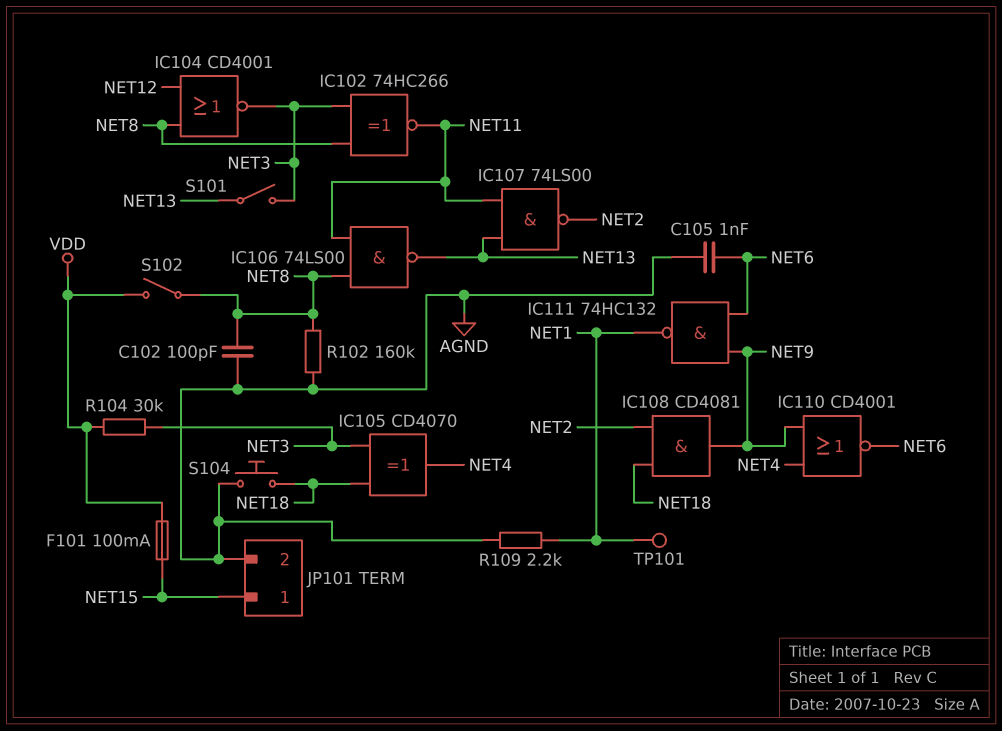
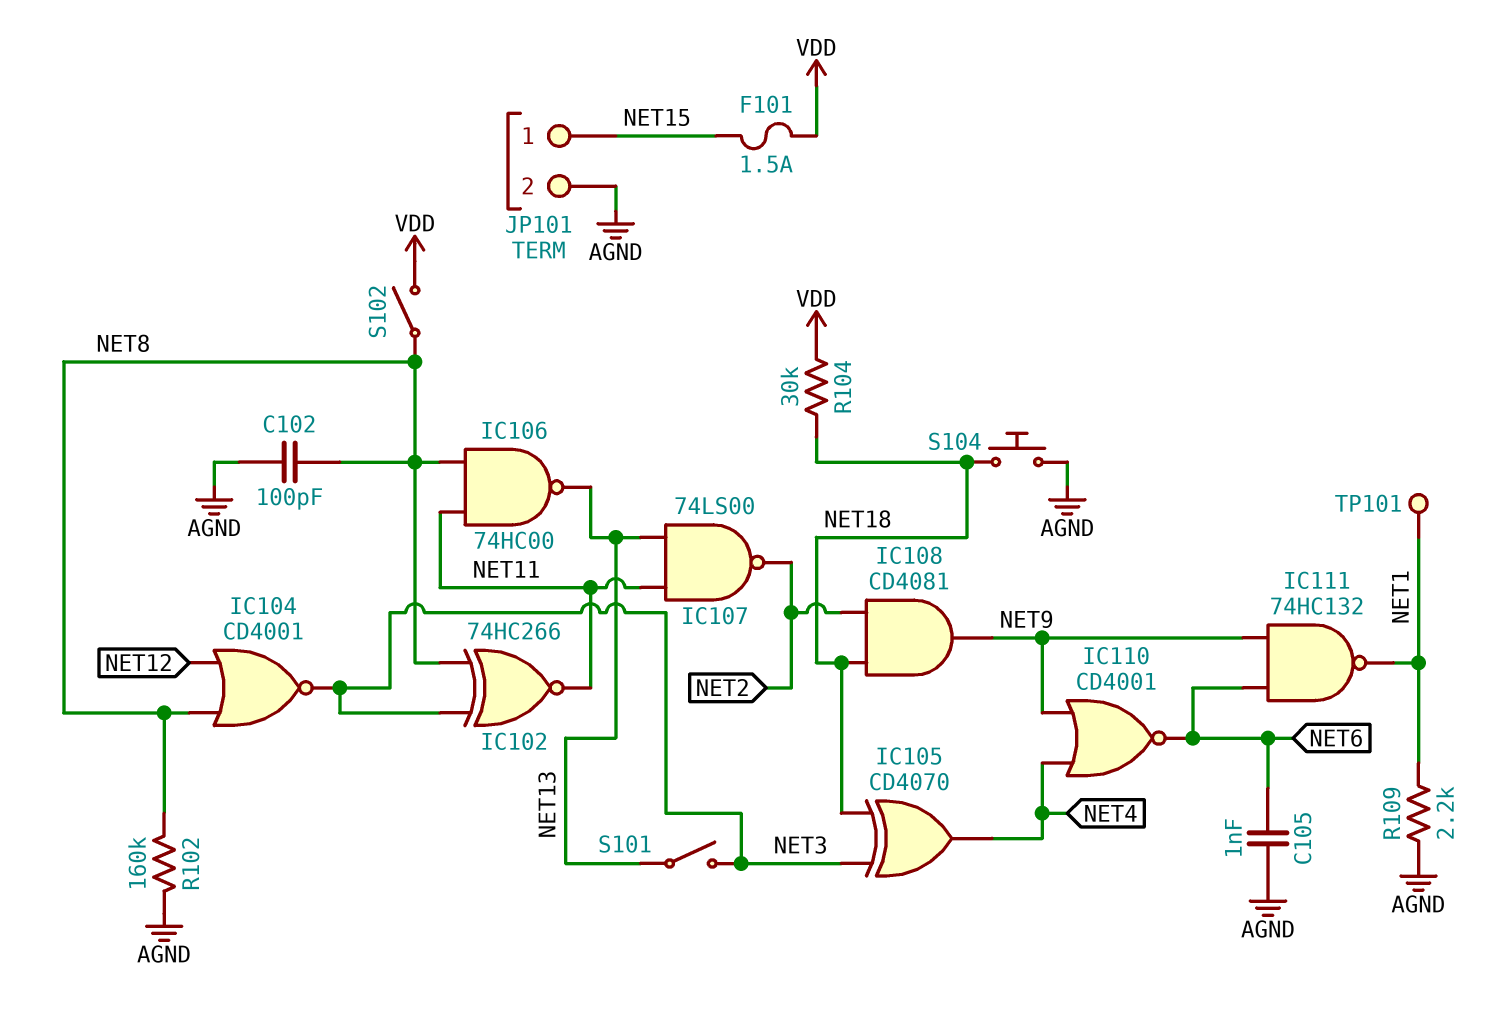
F101: 100mA (NET15, VDD) -> 1.5A (NET15, VDD)
IC106: NAND 74LS00 (in NET8, in NET11, out NET13) -> NAND 74HC00 (in NET8, in NET11, out NET13)
R104: 30k (NET3, VDD) -> 30k (NET18, VDD)

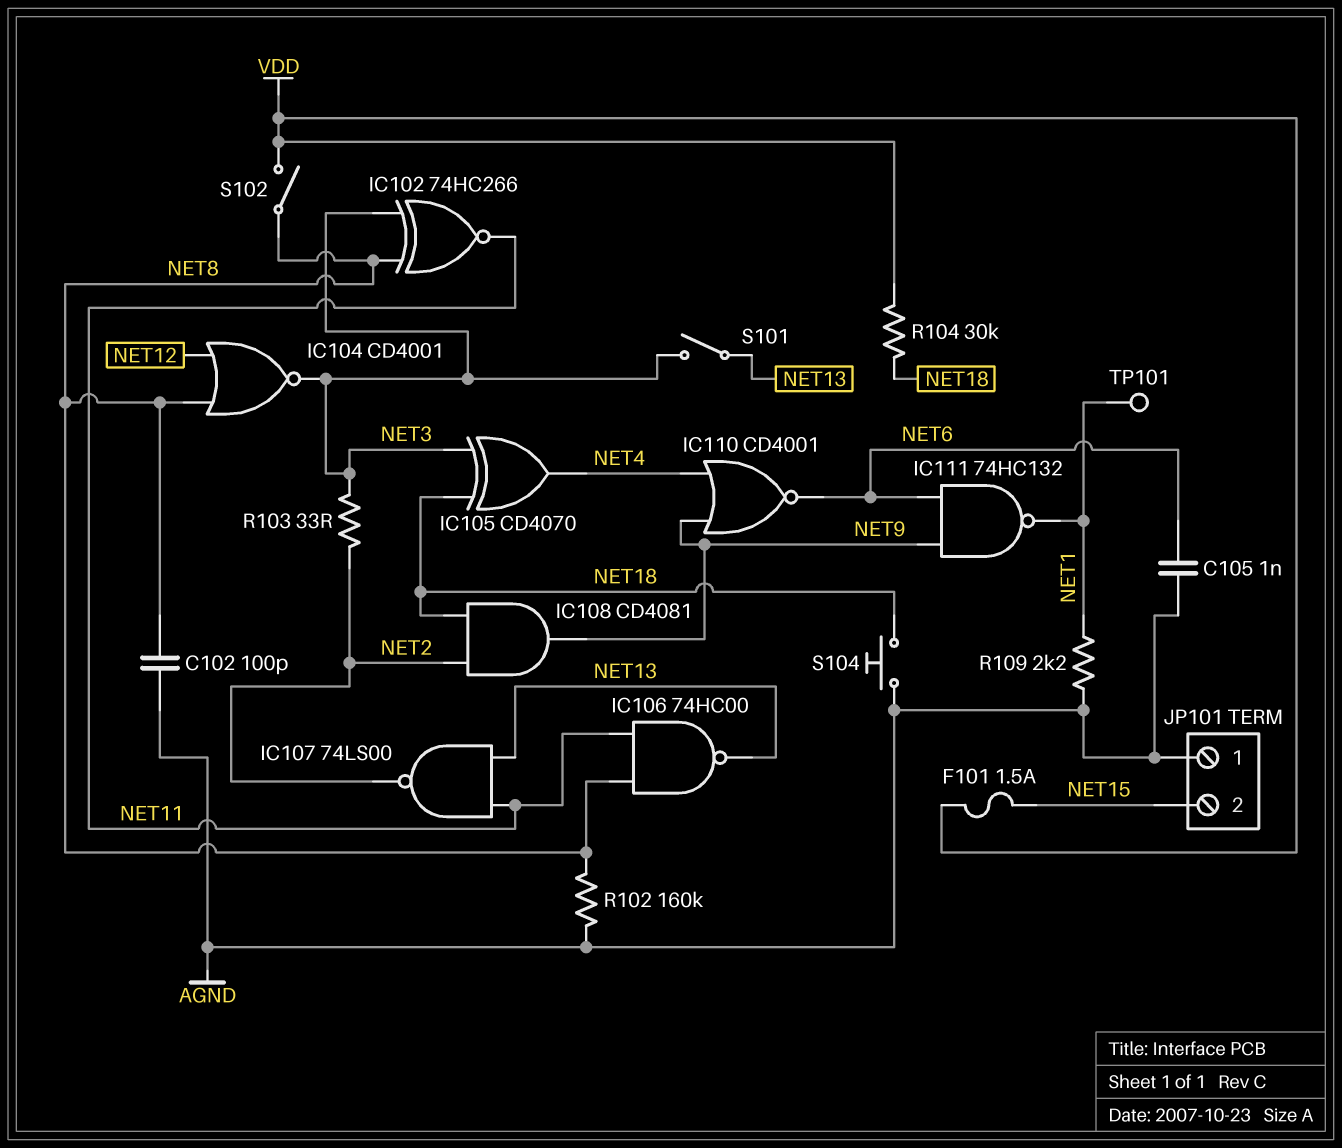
JP101 pin 1: NET15 -> AGND
JP101 pin 2: AGND -> NET15
R103: none -> 33 (NET2, NET3)

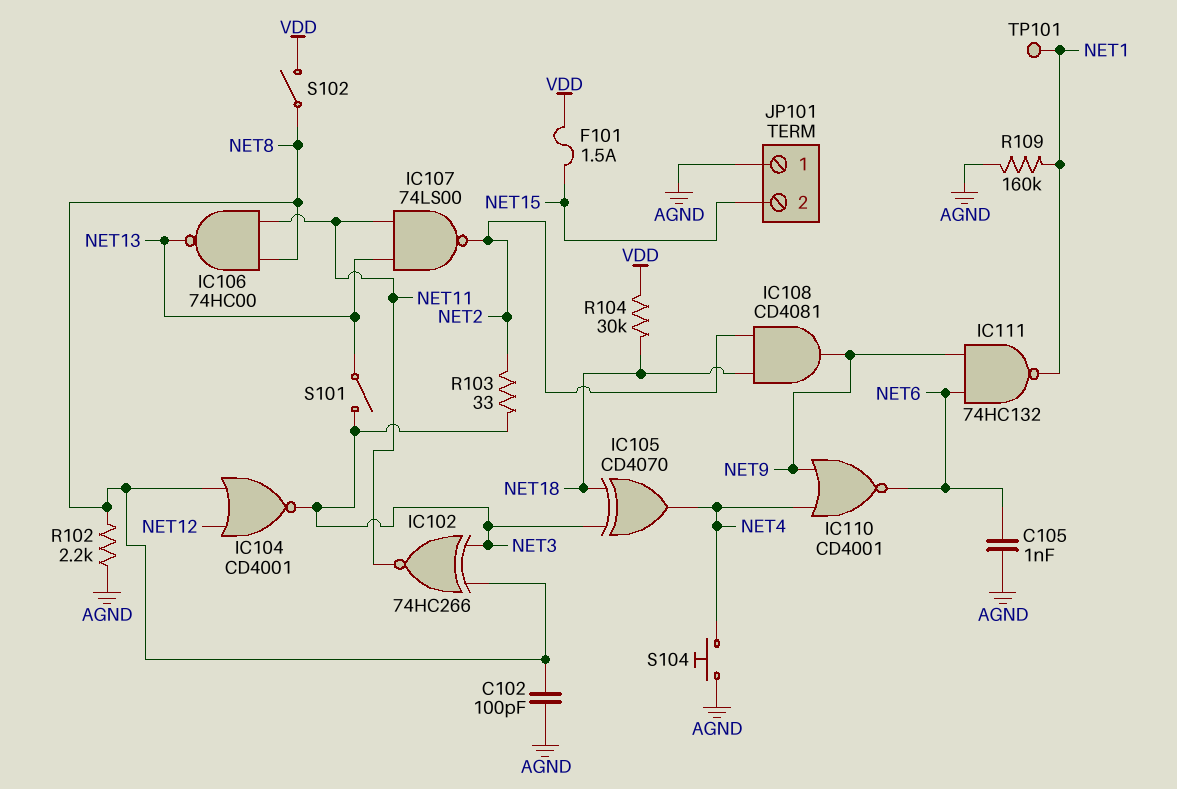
R102: 160k (AGND, NET8) -> 2.2k (AGND, NET8)
R109: 2.2k (AGND, NET1) -> 160k (AGND, NET1)
S104: button (AGND, NET18) -> button (AGND, NET4)

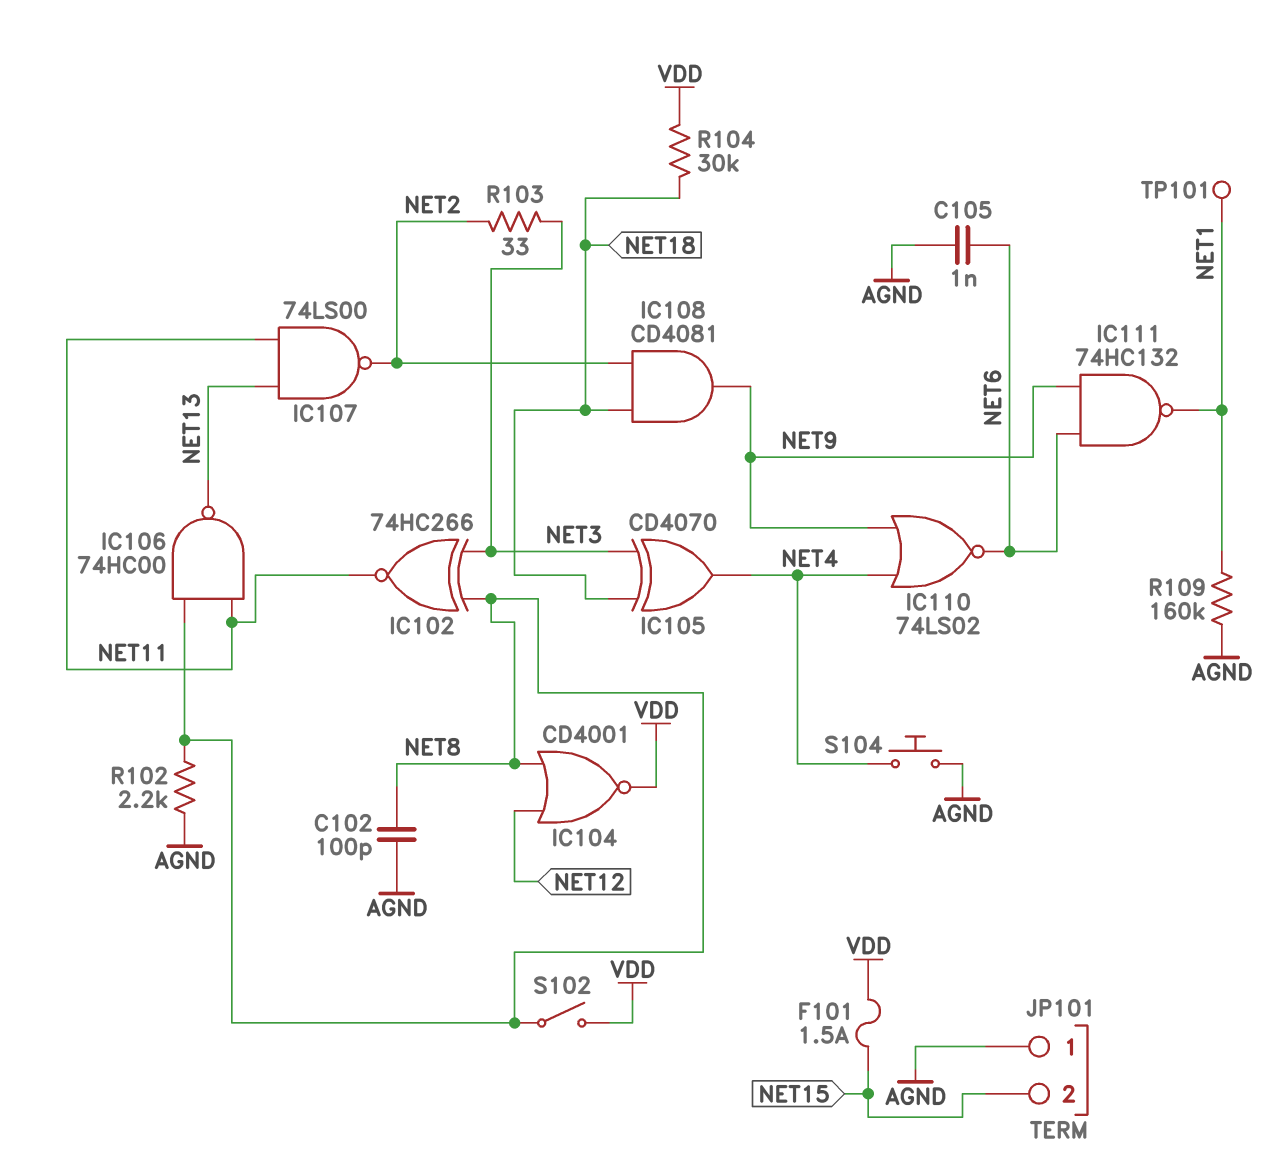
IC104: NOR CD4001 (in NET8, in NET12, out NET3) -> NOR CD4001 (in NET8, in NET12, out VDD)
IC110: NOR CD4001 (in NET4, in NET9, out NET6) -> NOR 74LS02 (in NET4, in NET9, out NET6)
S101: switch (NET3, NET13) -> none

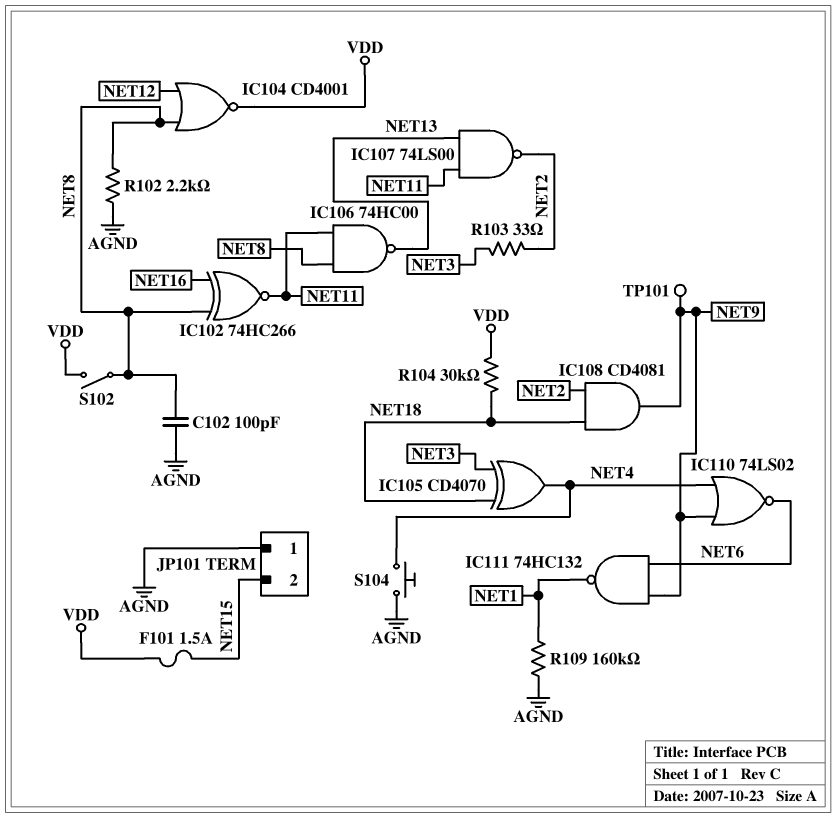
C105: 1nF (AGND, NET6) -> none
IC102: XNOR 74HC266 (in NET3, in NET8, out NET11) -> XNOR 74HC266 (in NET8, in NET16, out NET11)
TP101: test point (NET1) -> test point (NET9)

